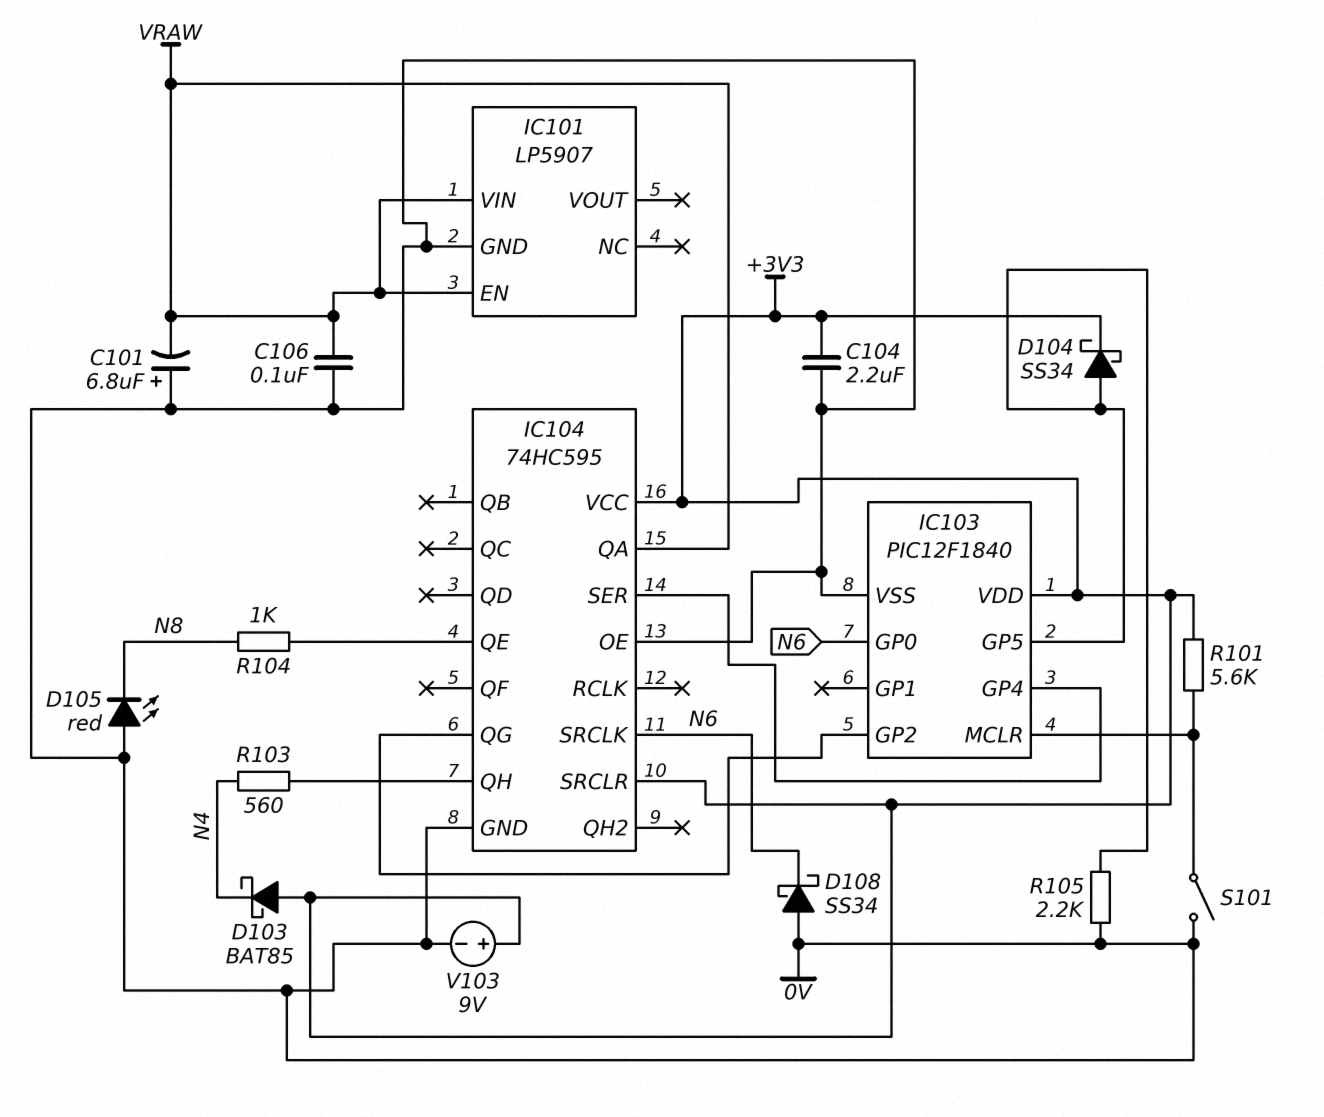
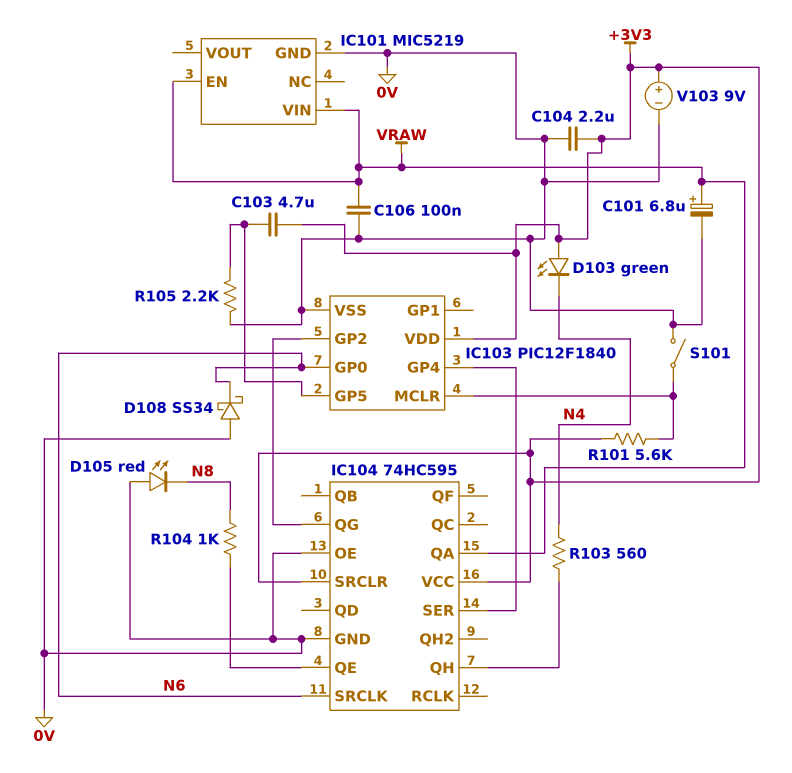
C101: 6.8uF (plus 0V, minus VRAW) -> 6.8uF (plus VRAW, minus 0V)
C103: none -> 4.7uF (+3V3, IC103/GP5)
D103: schottky BAT85 (A +3V3, K N4) -> LED green (A +3V3, K N4)
D104: schottky SS34 (A IC103/GP5, K +3V3) -> none
IC101: LP5907 -> MIC5219

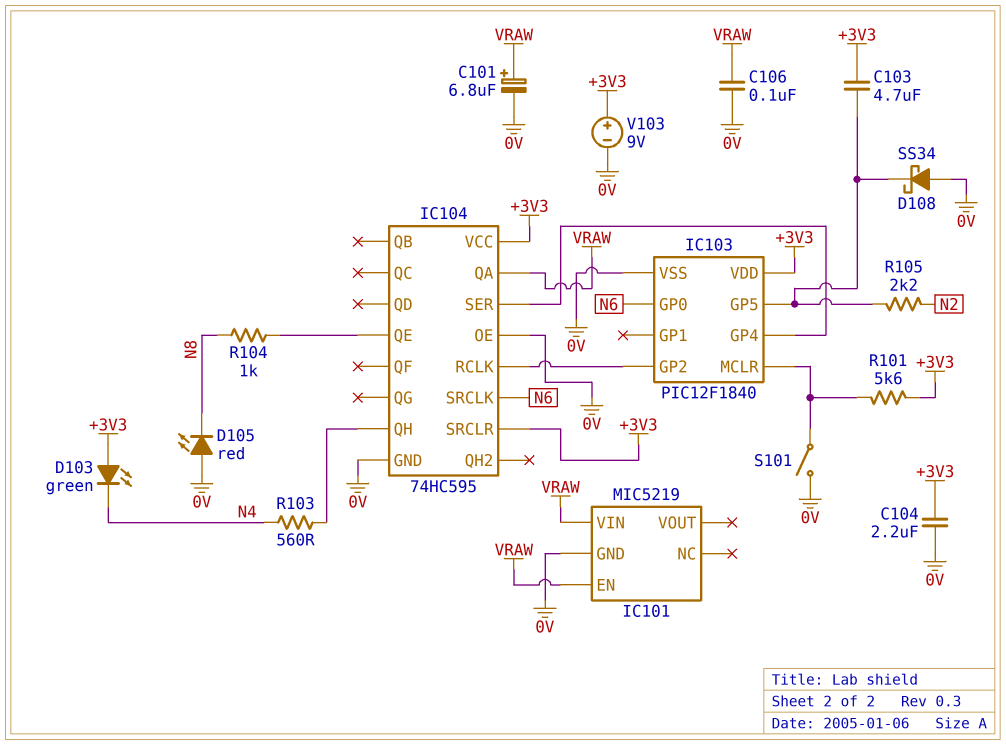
D108: schottky SS34 (A 0V, K N6) -> schottky SS34 (A 0V, K IC103/GP5)
IC104 pin QG: IC103/GP2 -> none
IC104 pin RCLK: none -> IC103/GP2
R105: 2.2k (0V, IC103/GP5) -> 2.2k (IC103/GP5, N2)

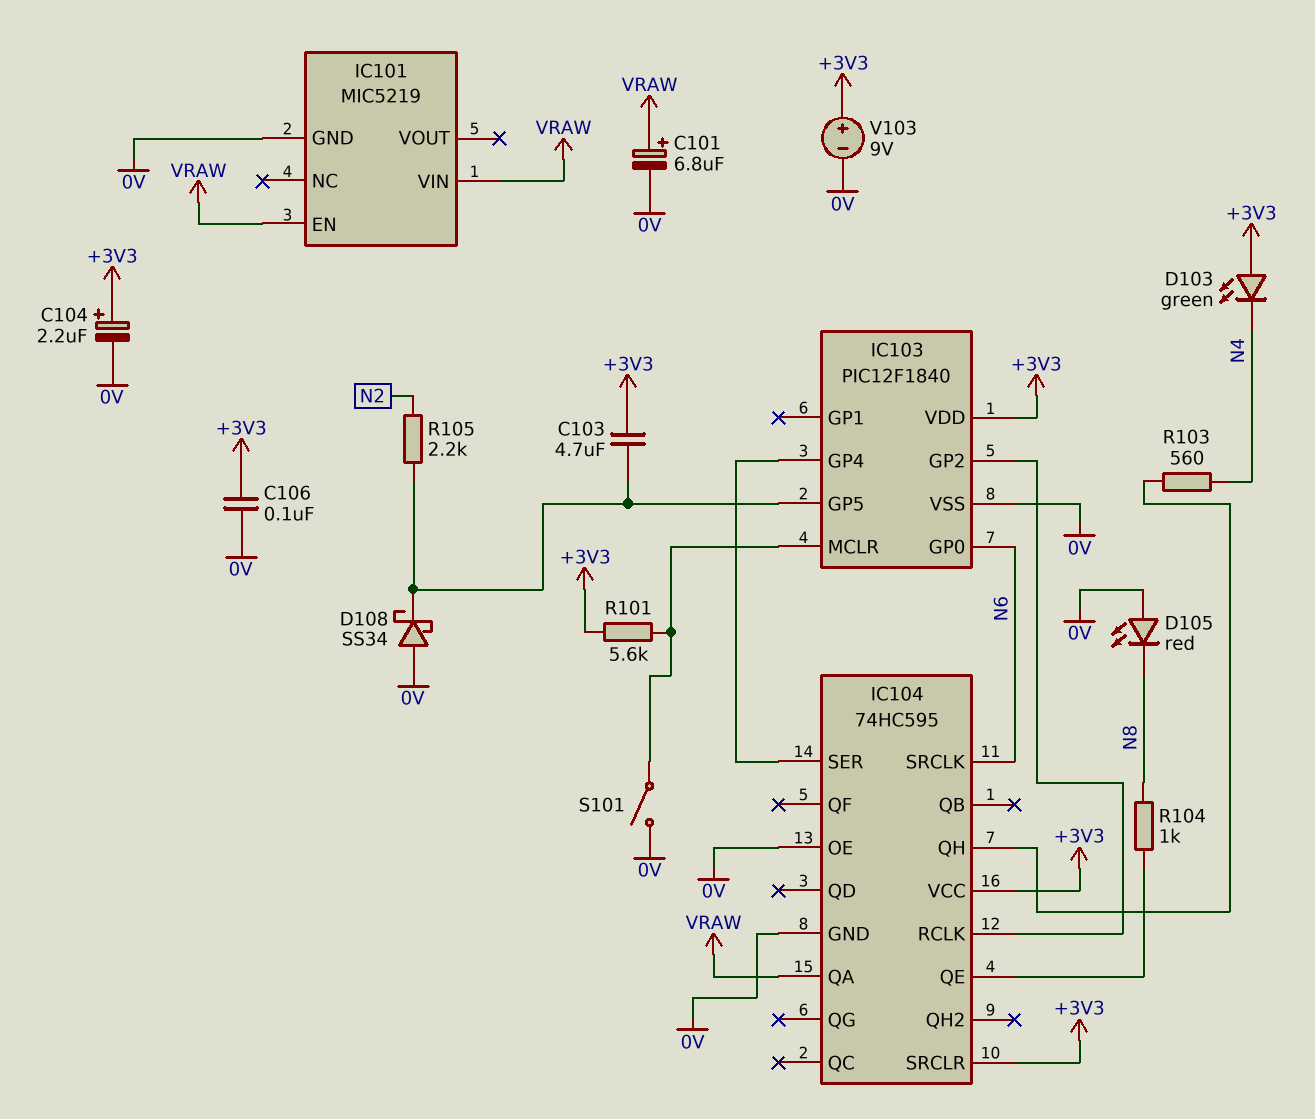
C104: 2.2uF (+3V3, 0V) -> 2.2uF (plus +3V3, minus 0V)
C106: 100nF (0V, VRAW) -> 100nF (+3V3, 0V)

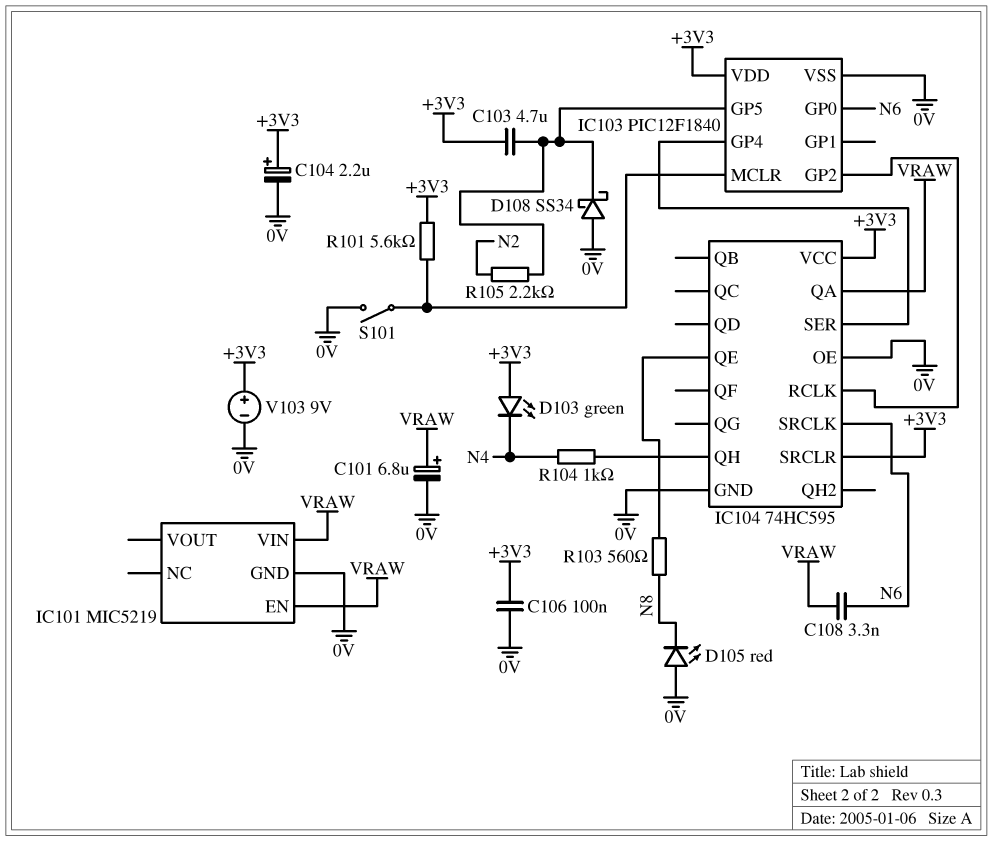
C108: none -> 3.3nF (N6, VRAW)
R103: 560 (IC104/QH, N4) -> 560 (IC104/QE, N8)
R104: 1k (IC104/QE, N8) -> 1k (IC104/QH, N4)

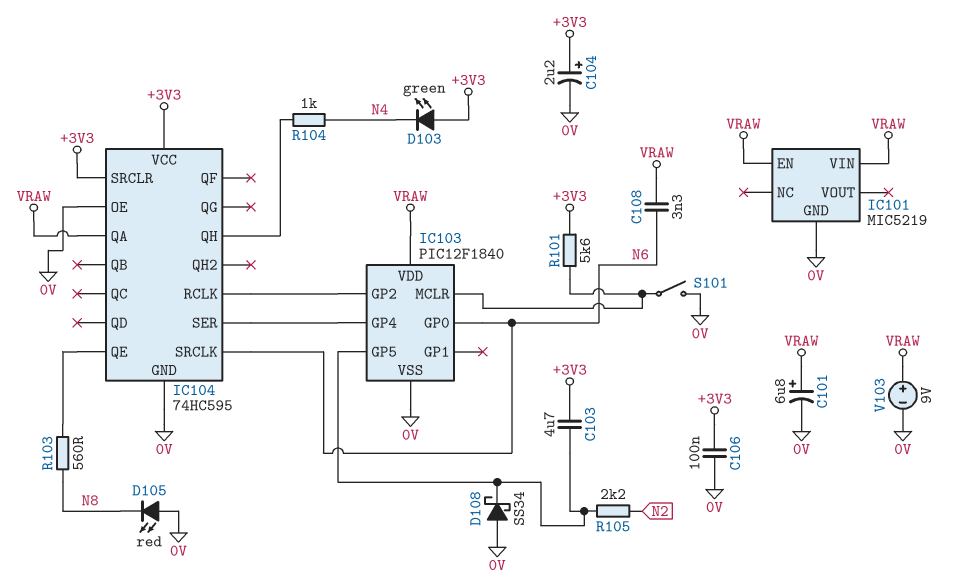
IC103 pin VDD: +3V3 -> VRAW
V103: 9V (plus +3V3, minus 0V) -> 9V (plus VRAW, minus 0V)

